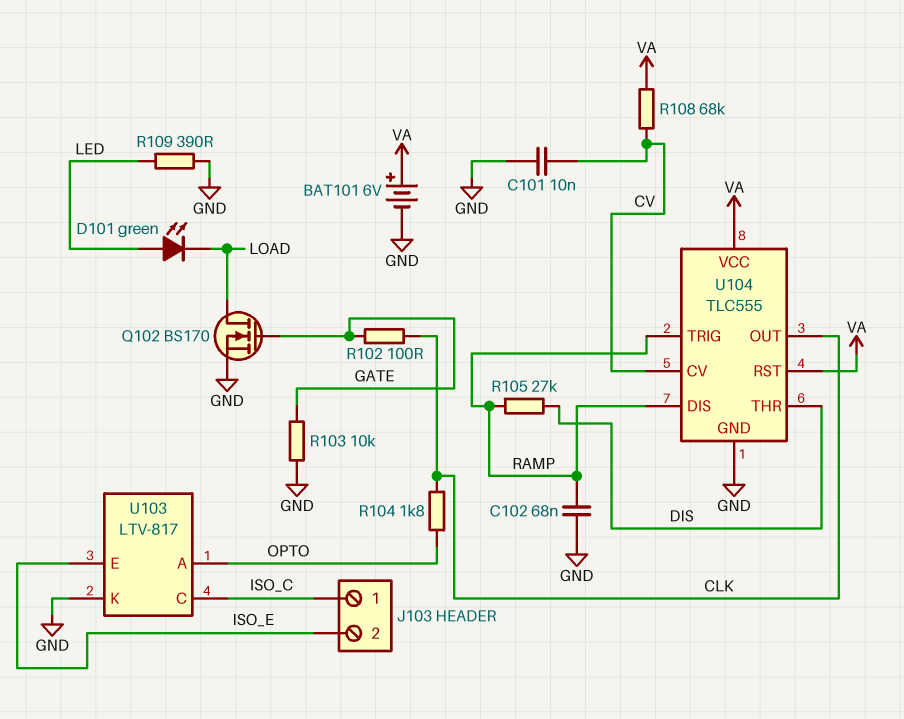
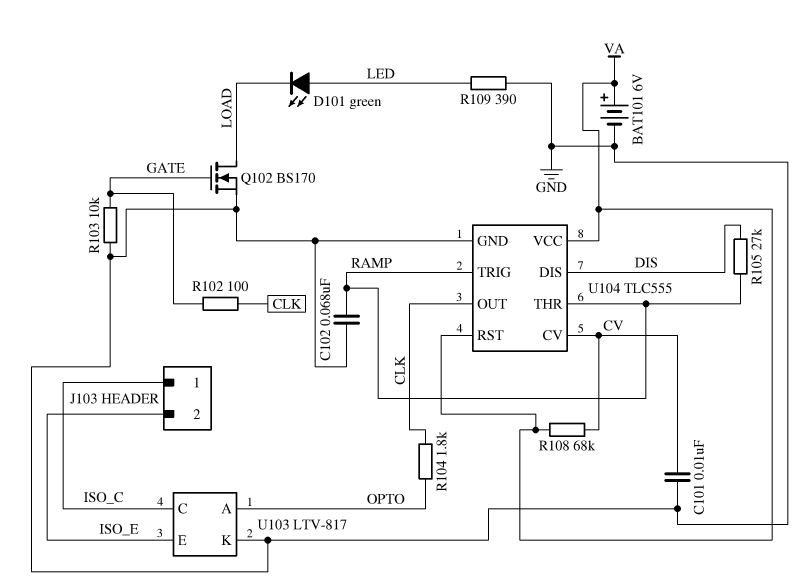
U104 pin DIS: RAMP -> DIS
U104 pin THR: DIS -> RAMP

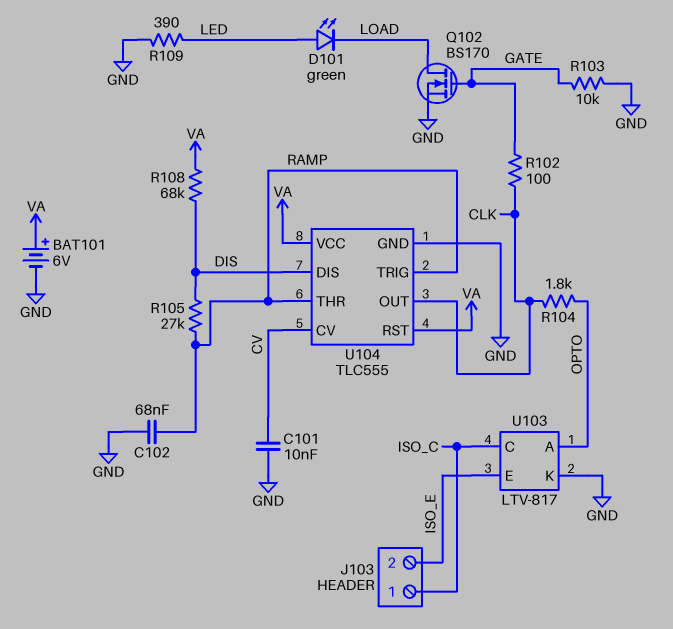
R108: 68k (CV, VA) -> 68k (DIS, VA)

